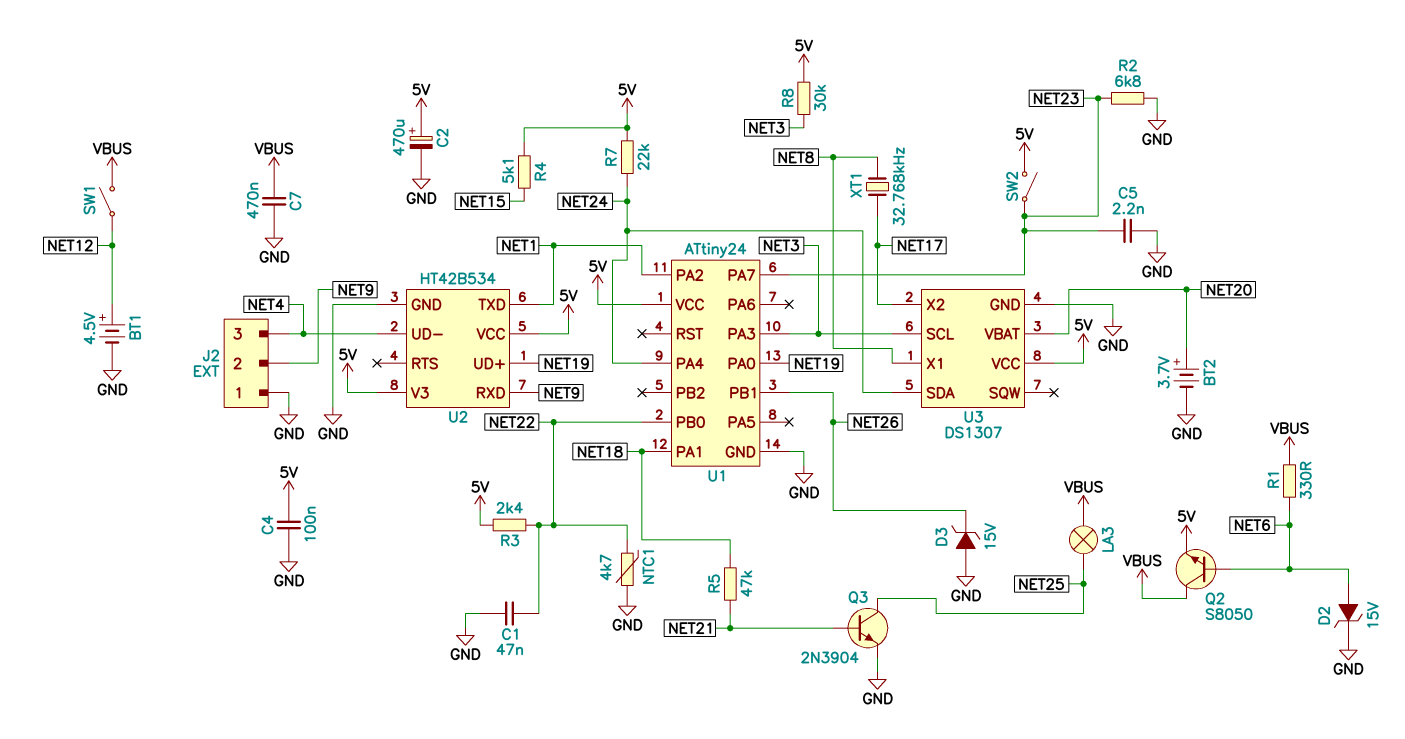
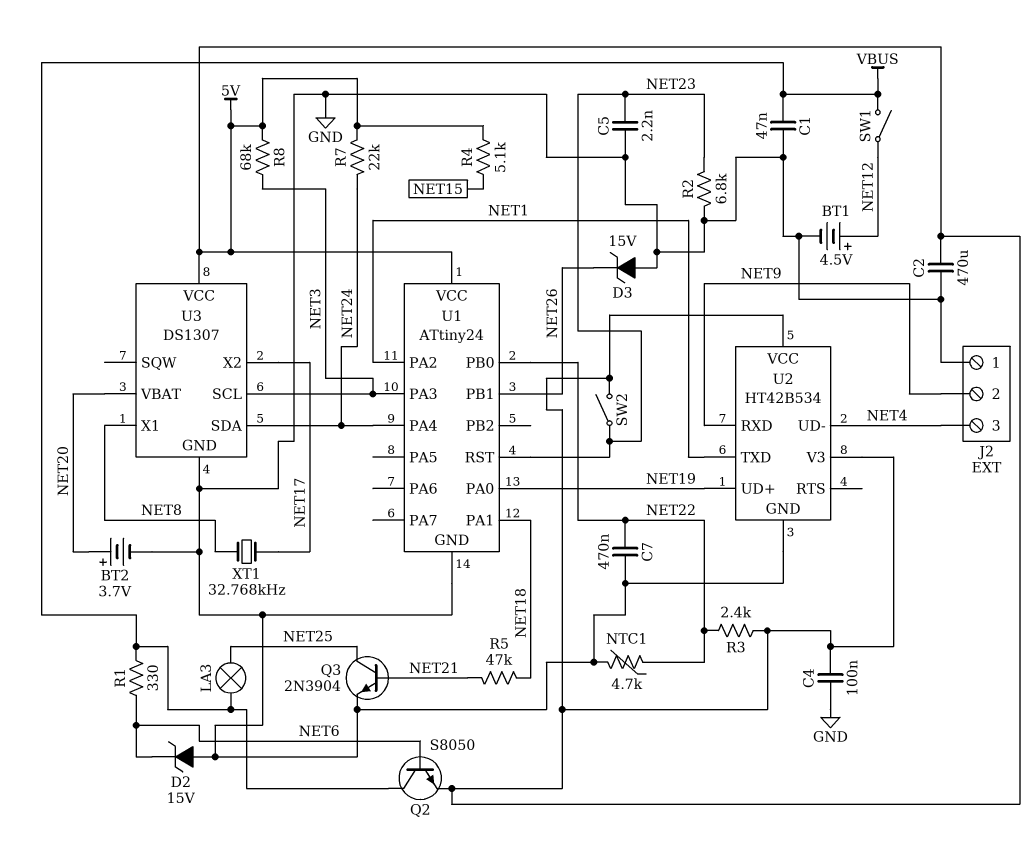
C1: 47nF (GND, NET22) -> 47nF (GND, VBUS)
C2: 470uF (plus 5V, minus GND) -> 470uF (5V, GND)
C7: 470nF (GND, VBUS) -> 470nF (GND, NET22)
D2: zener 15V (A NET6, K GND) -> zener 15V (A GND, K NET6)
R8: 30k (5V, NET3) -> 68k (5V, NET3)
U1 pin PA7: NET23 -> none
U1 pin RST: none -> NET23

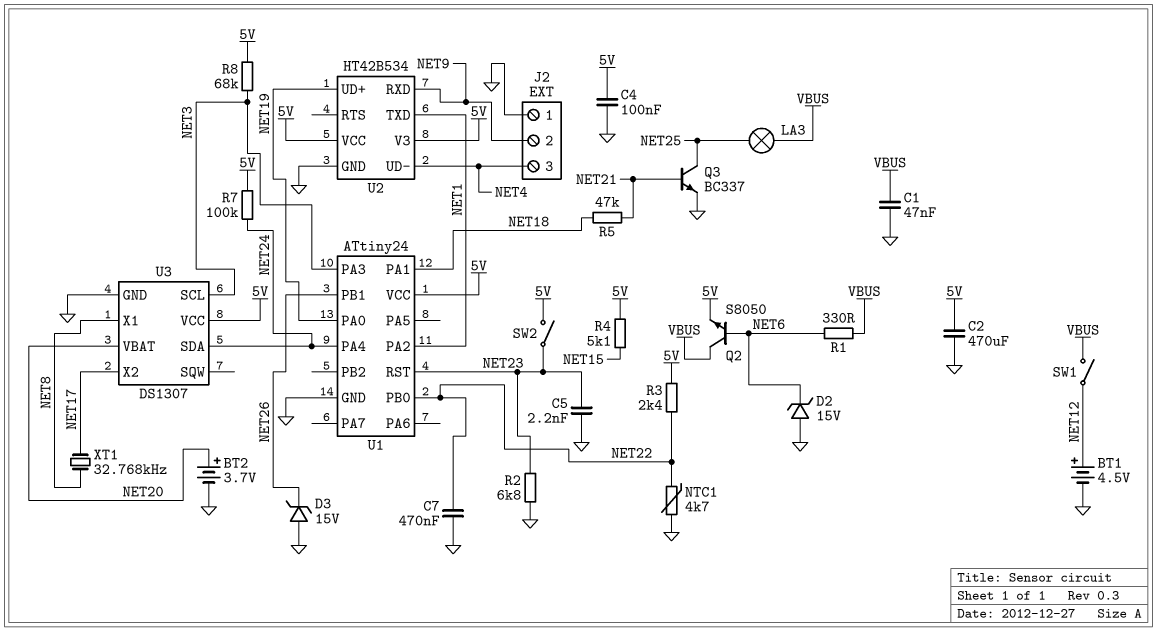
Q3: NPN 2N3904 (B NET21, C NET25, E GND) -> NPN BC337 (B NET21, C NET25, E GND)
R7: 22k (5V, NET24) -> 100k (5V, NET24)

